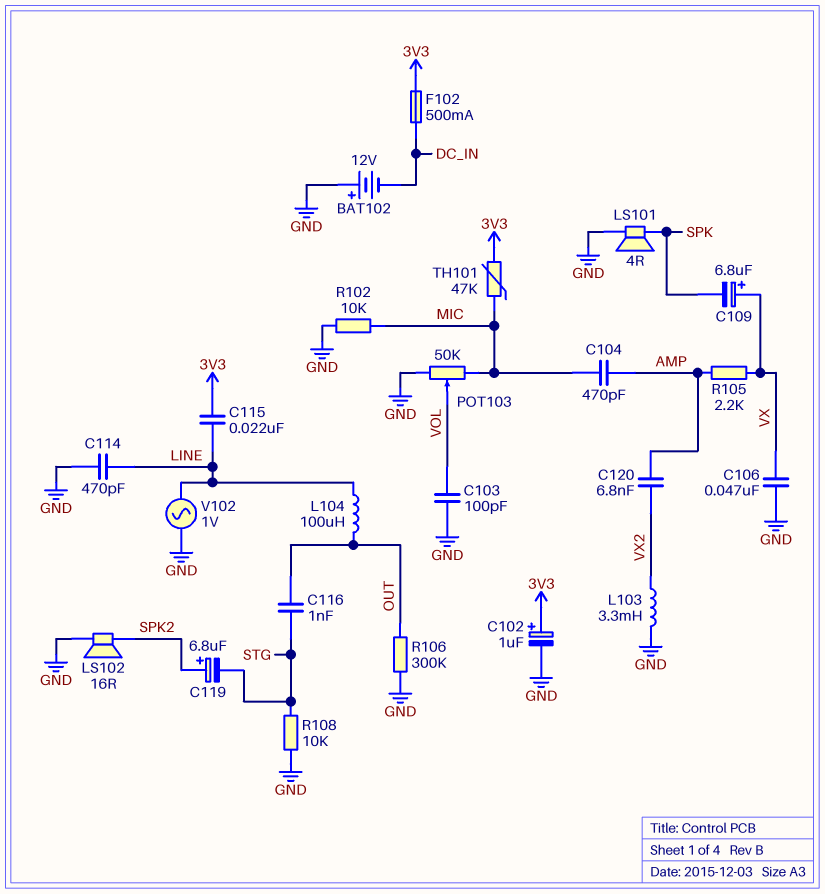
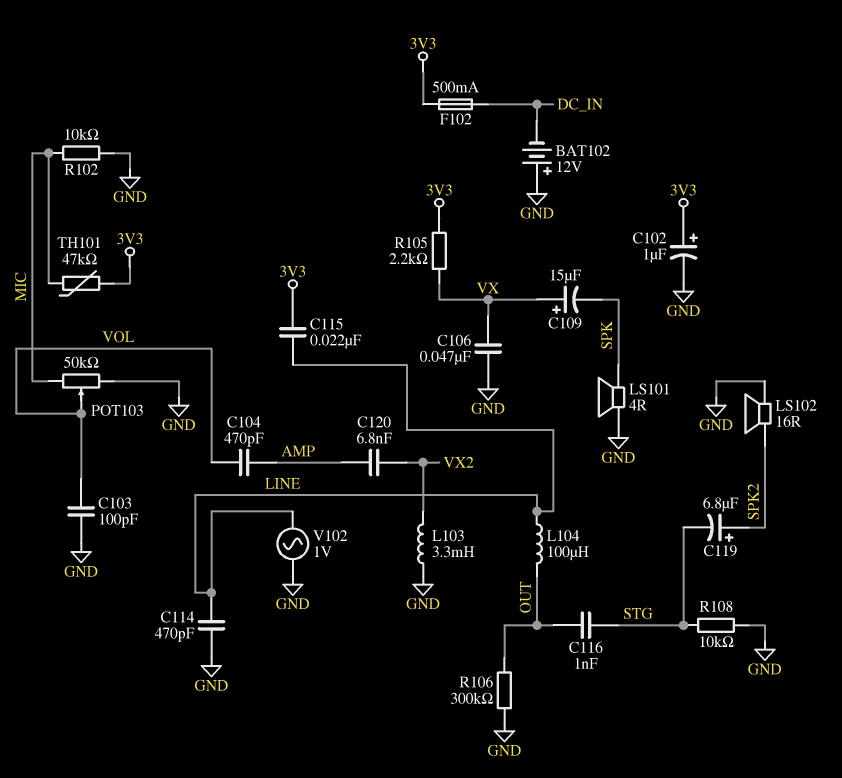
C104: 470pF (AMP, MIC) -> 470pF (AMP, VOL)
C109: 6.8uF (plus VX, minus SPK) -> 15uF (plus VX, minus SPK)
R105: 2.2k (AMP, VX) -> 2.2k (3V3, VX)

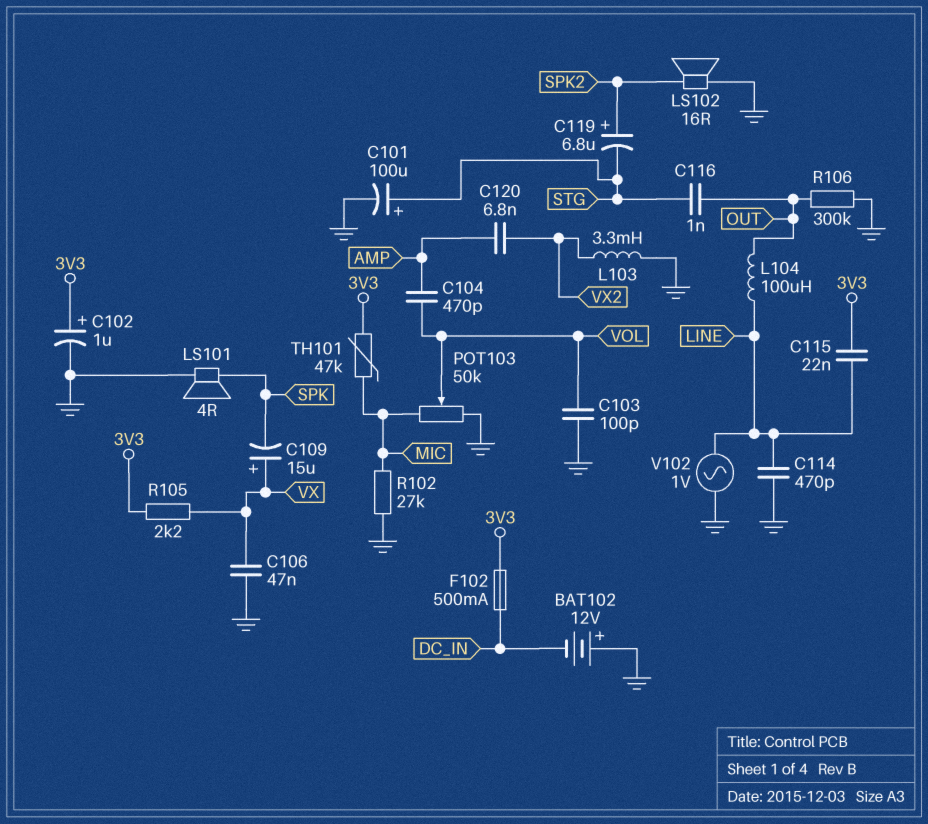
C101: none -> 100uF (plus STG, minus GND)
R102: 10k (GND, MIC) -> 27k (GND, MIC)
R108: 10k (GND, STG) -> none

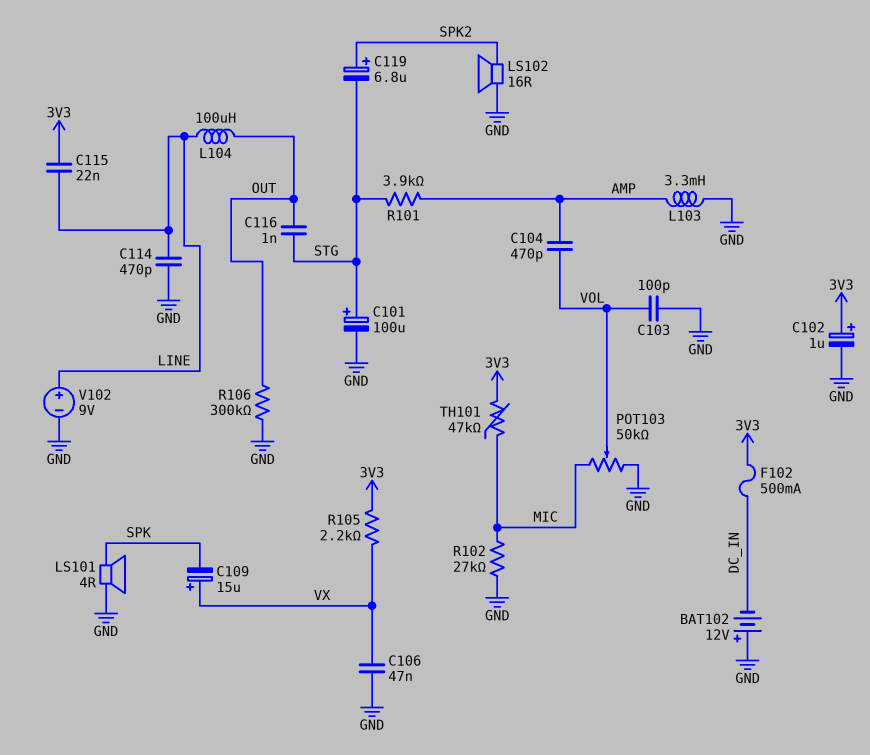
C120: 6.8nF (AMP, VX2) -> none
L103: 3.3mH (GND, VX2) -> 3.3mH (AMP, GND)
R101: none -> 3.9k (AMP, STG)
V102: AC 1V (GND, LINE) -> 9V (plus LINE, minus GND)

